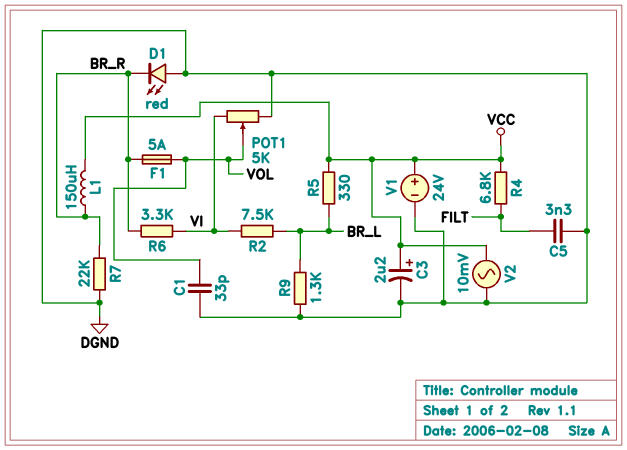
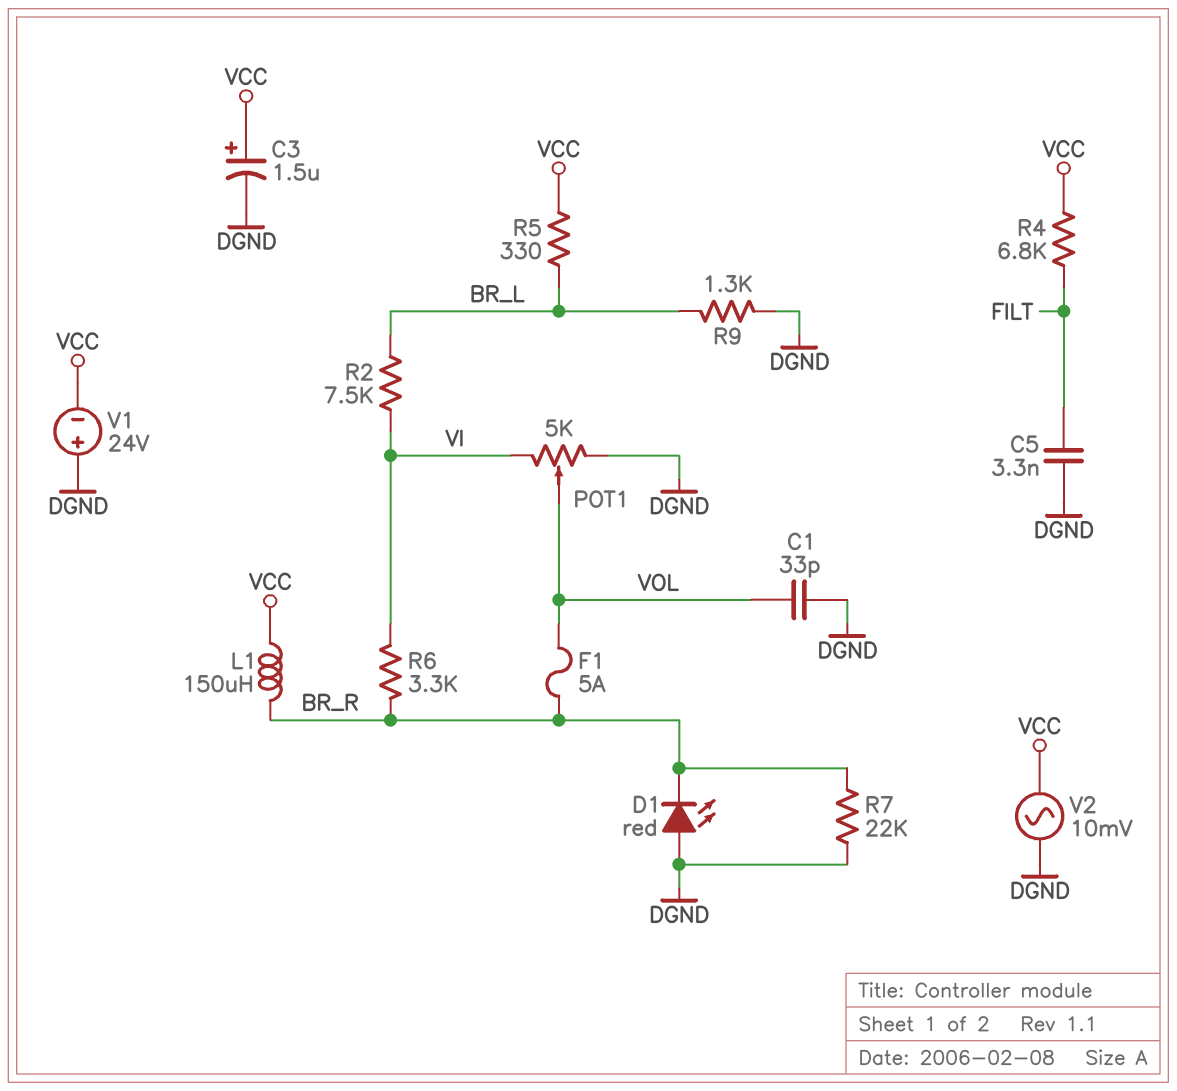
C3: 2.2uF (plus VCC, minus DGND) -> 1.5uF (plus VCC, minus DGND)
V1: 24V (plus VCC, minus DGND) -> 24V (plus DGND, minus VCC)

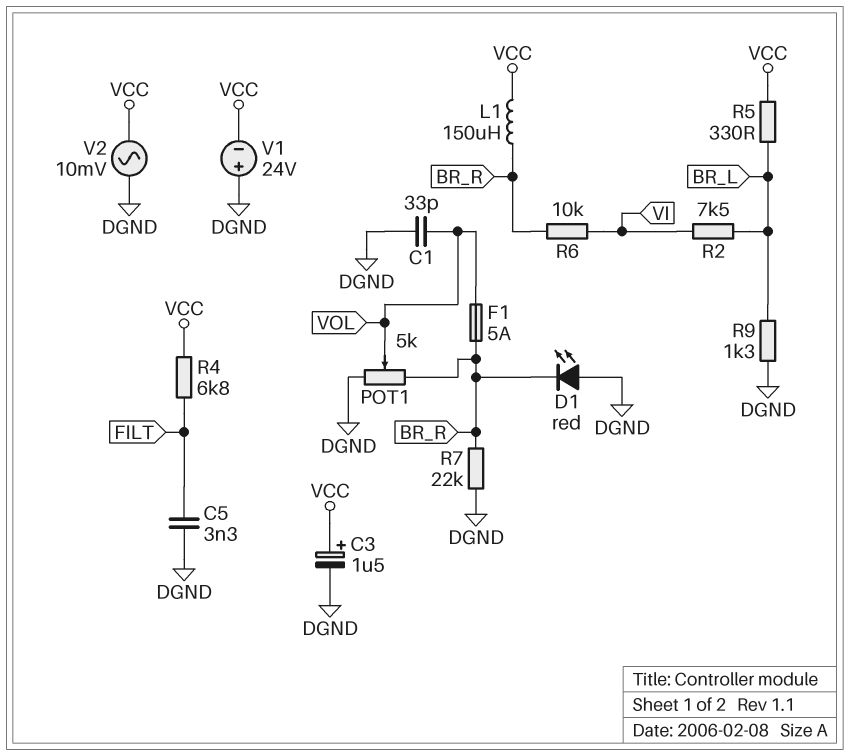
POT1: 5k (DGND, VI, wiper VOL) -> 5k (BR_R, DGND, wiper VOL)
R6: 3.3k (BR_R, VI) -> 10k (BR_R, VI)

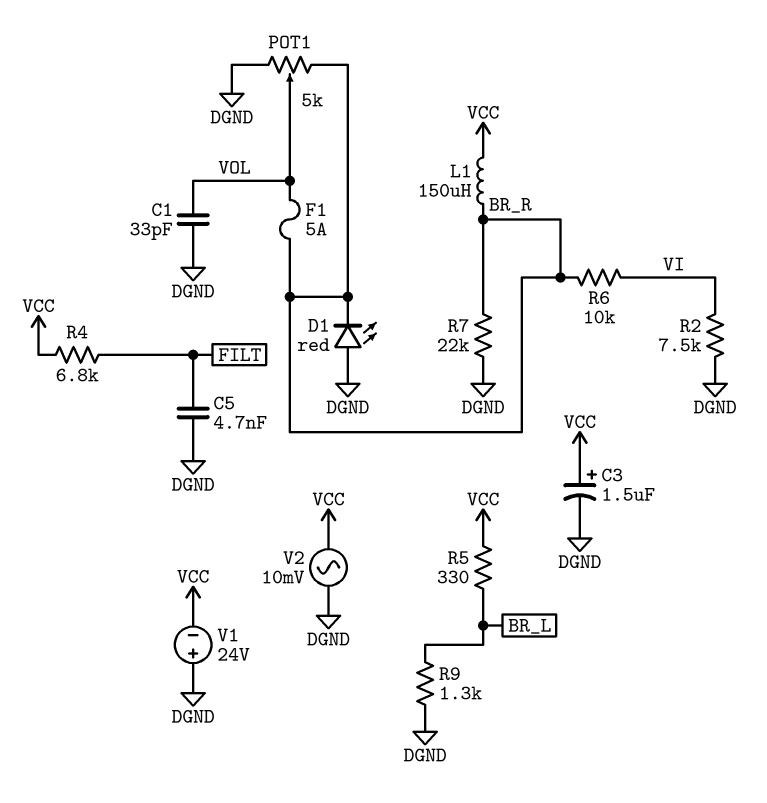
C5: 3.3nF (DGND, FILT) -> 4.7nF (DGND, FILT)
R2: 7.5k (BR_L, VI) -> 7.5k (DGND, VI)

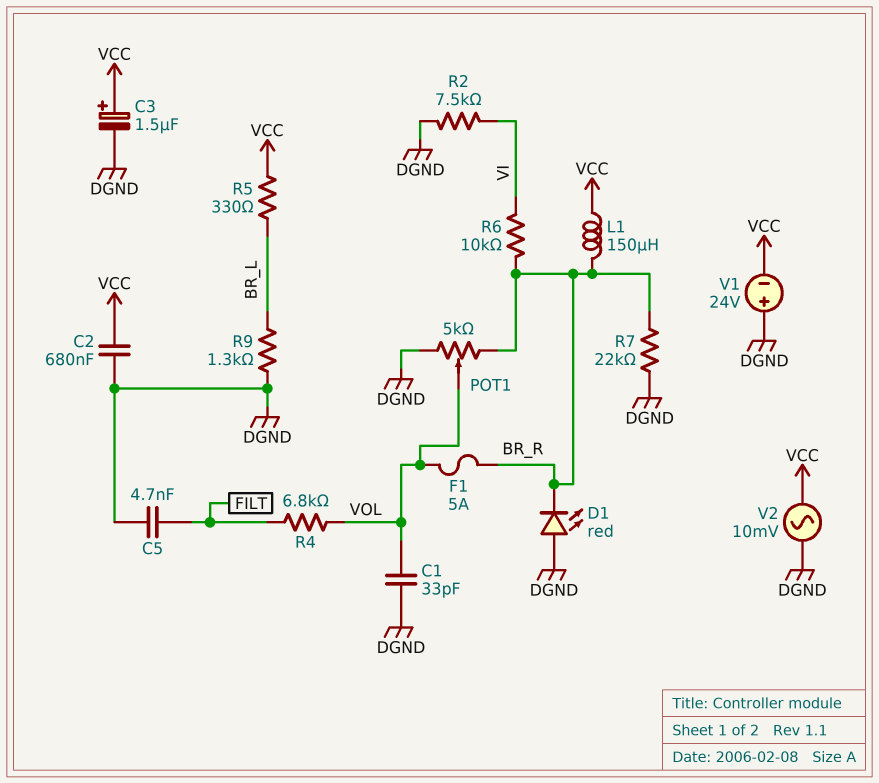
C2: none -> 680nF (DGND, VCC)
R4: 6.8k (FILT, VCC) -> 6.8k (FILT, VOL)

